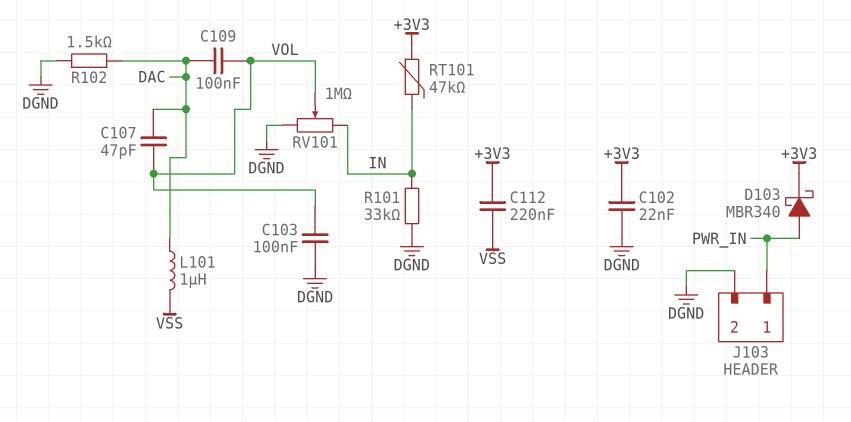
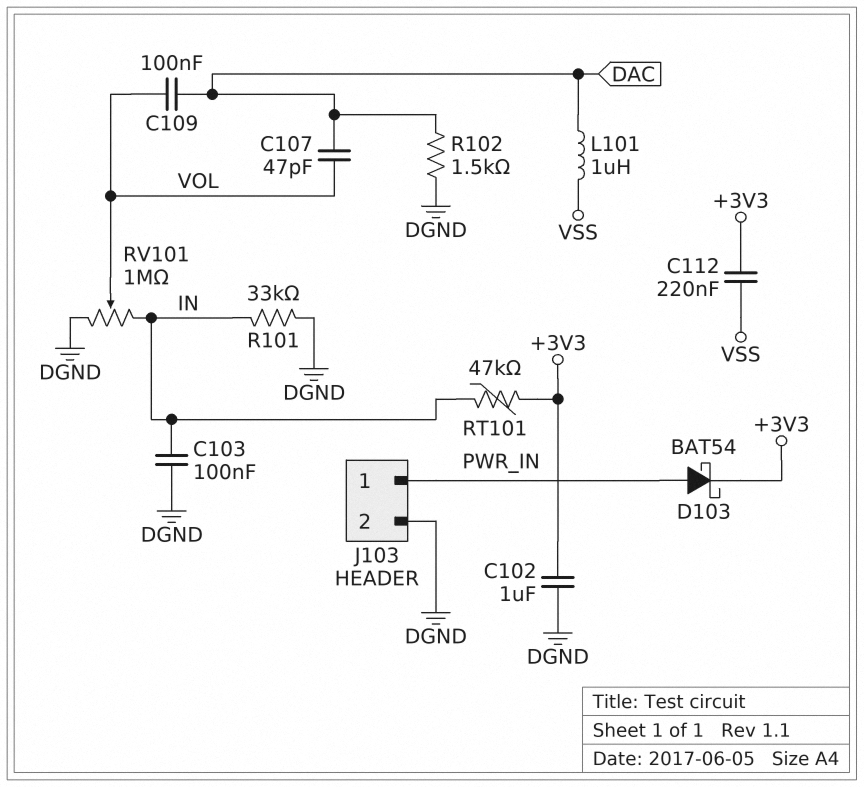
C102: 22nF (+3V3, DGND) -> 1uF (+3V3, DGND)
C103: 100nF (DGND, VOL) -> 100nF (DGND, IN)
D103: schottky MBR340 (A PWR_IN, K +3V3) -> schottky BAT54 (A PWR_IN, K +3V3)

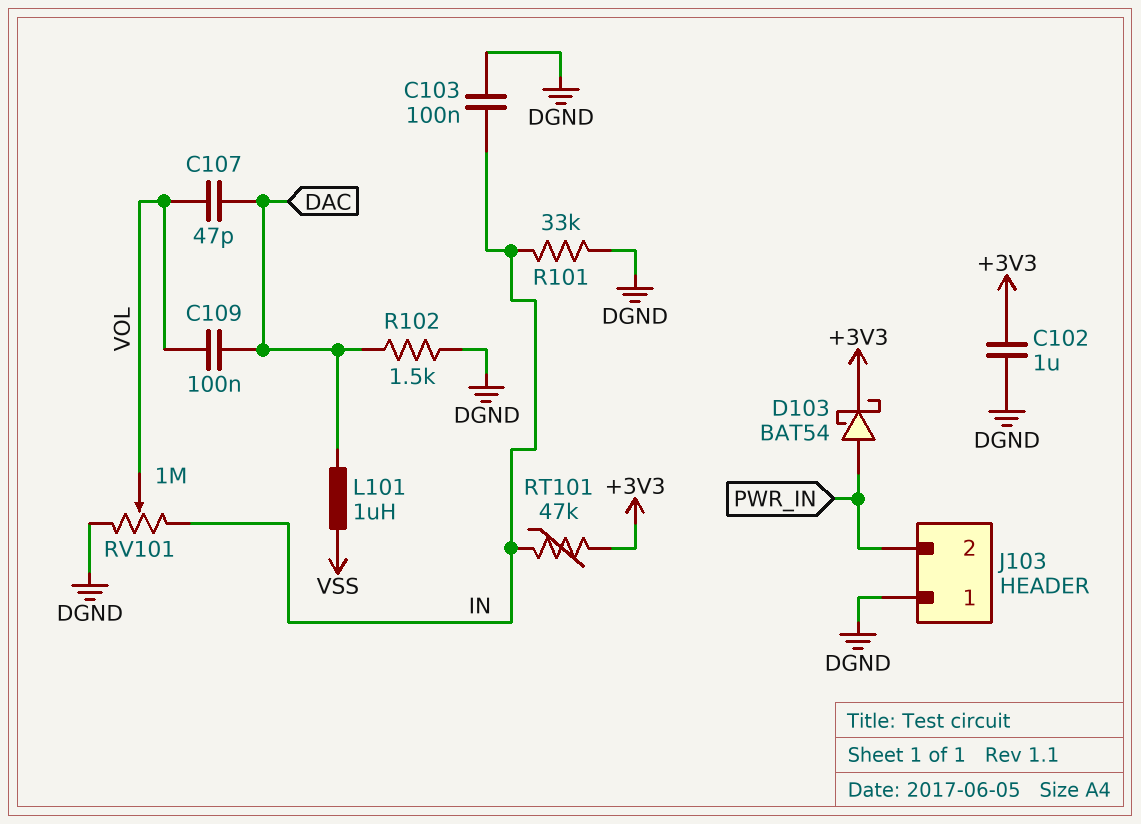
C112: 220nF (+3V3, VSS) -> none
J103 pin 1: PWR_IN -> DGND
J103 pin 2: DGND -> PWR_IN

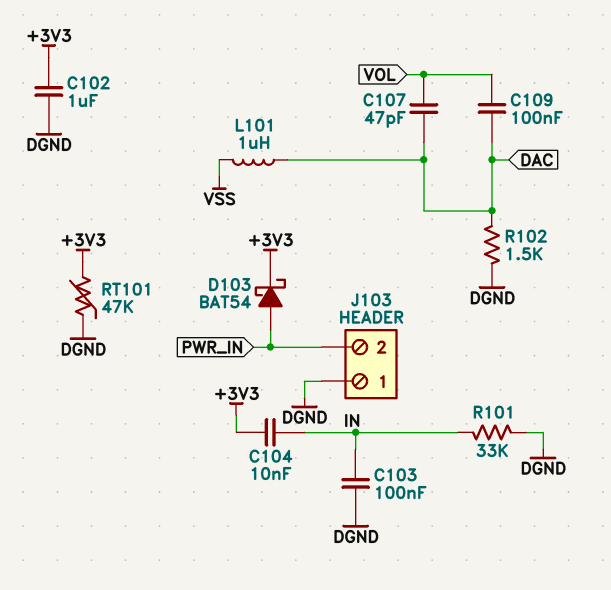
C104: none -> 10nF (+3V3, IN)
RT101: 47k (+3V3, IN) -> 47k (+3V3, DGND)
RV101: 1M (DGND, IN, wiper VOL) -> none

